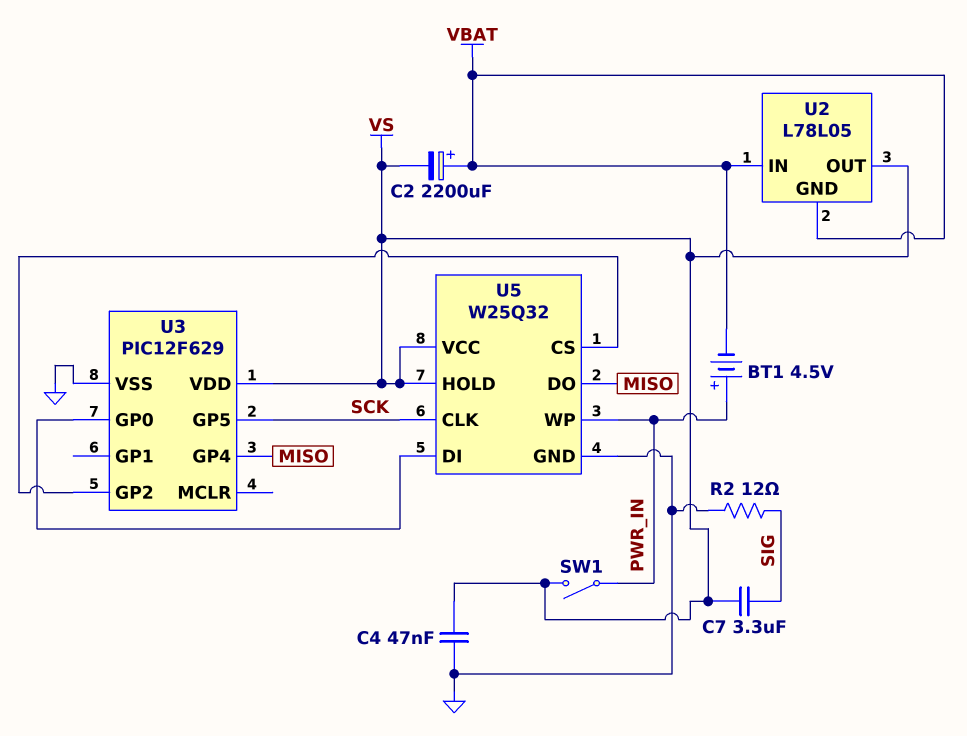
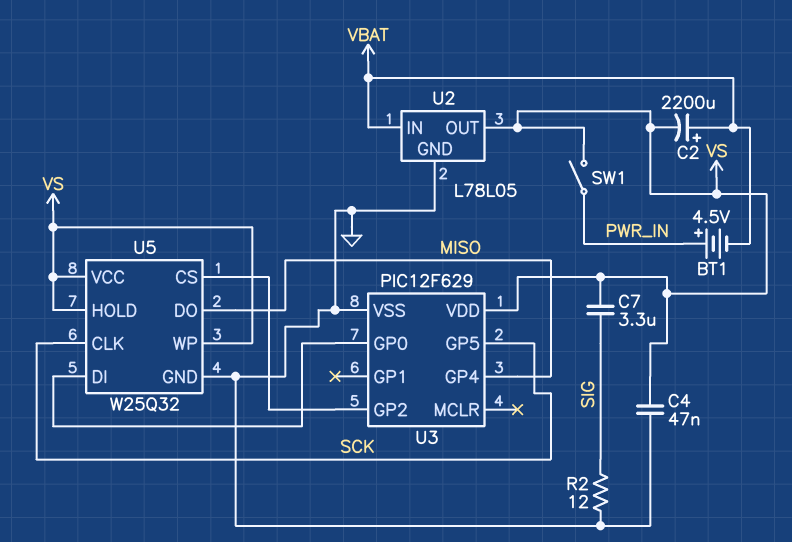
U2 pin GND: VBAT -> GND
U5 pin WP: PWR_IN -> VS

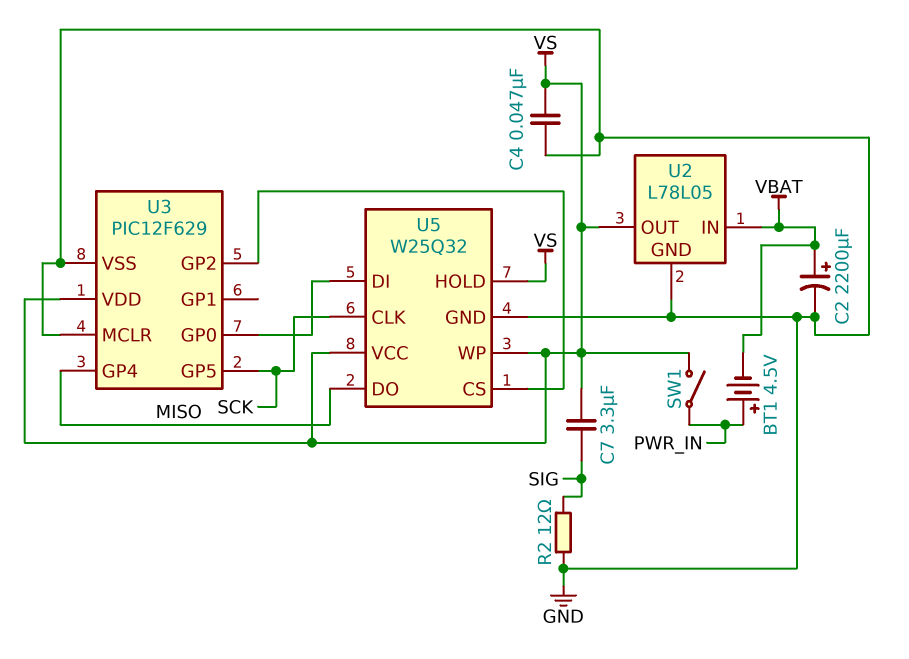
C2: 2200uF (plus VBAT, minus VS) -> 2200uF (plus VBAT, minus GND)
U3 pin MCLR: none -> GND

